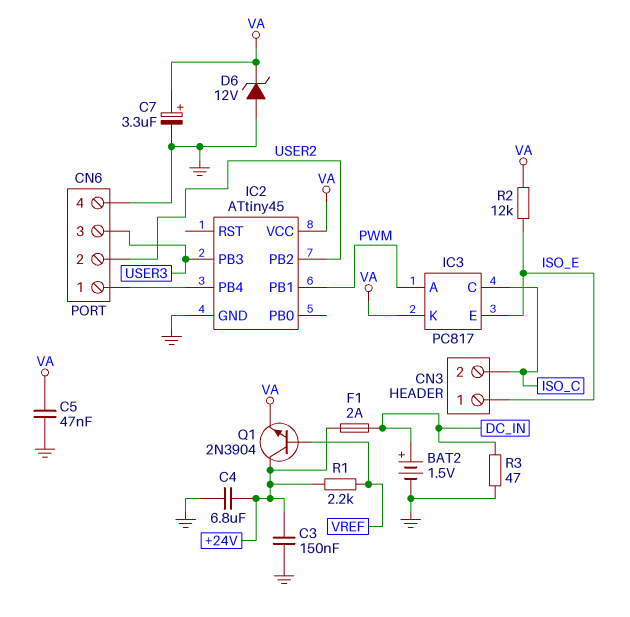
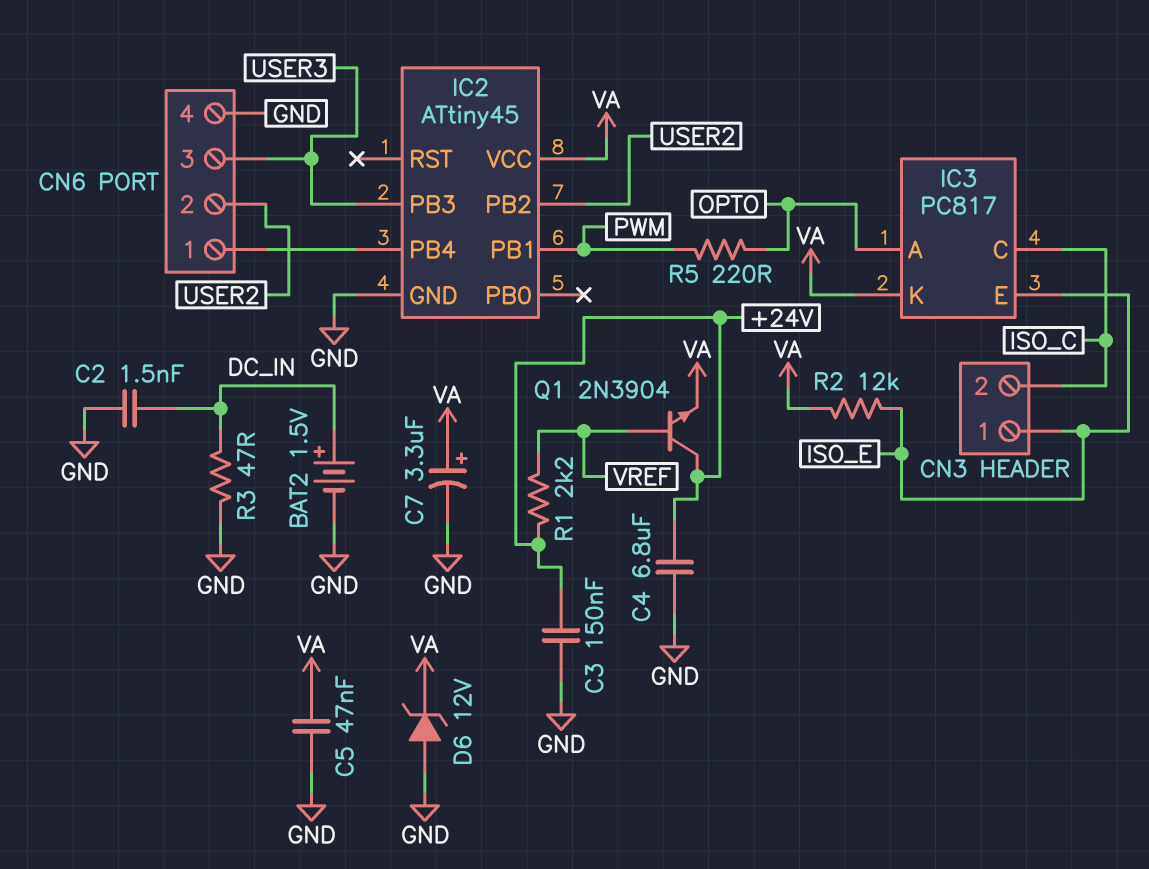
C2: none -> 1.5nF (DC_IN, GND)
F1: 2A (+24V, DC_IN) -> none
IC3 pin A: PWM -> OPTO
R5: none -> 220 (OPTO, PWM)

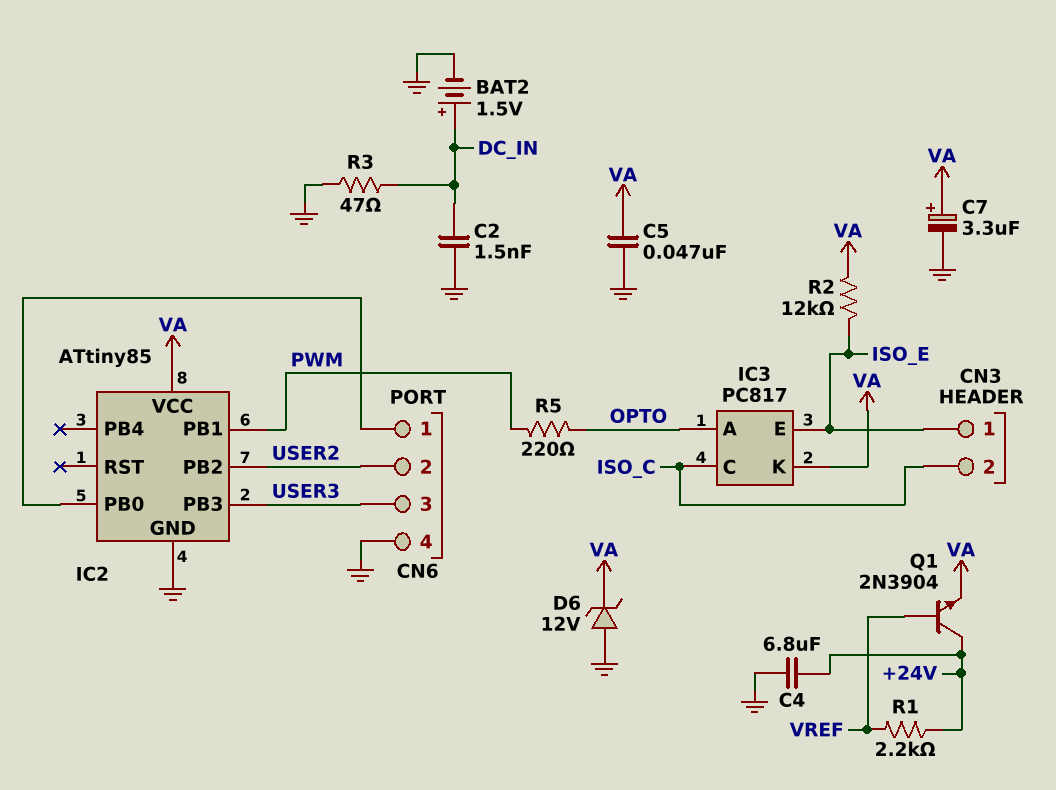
C3: 150nF (+24V, GND) -> none
IC2: ATtiny45 -> ATtiny85
IC2 pin PB0: none -> CN6/1
IC2 pin PB4: CN6/1 -> none

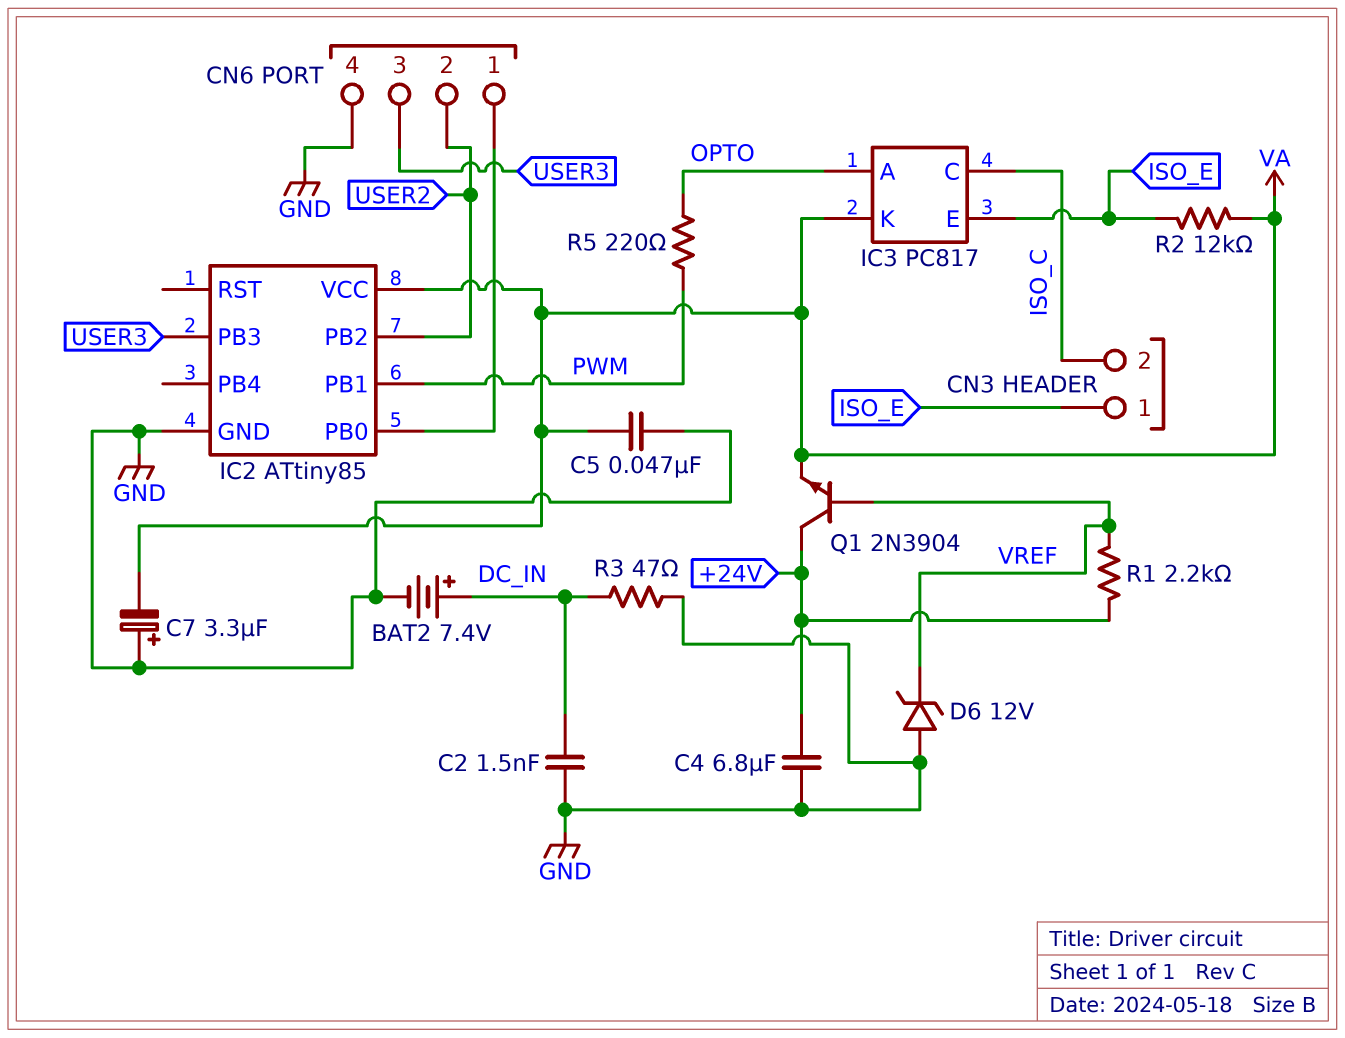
BAT2: 1.5V (plus DC_IN, minus GND) -> 7.4V (plus DC_IN, minus GND)
C7: 3.3uF (plus VA, minus GND) -> 3.3uF (plus GND, minus VA)
D6: zener 12V (A GND, K VA) -> zener 12V (A GND, K VREF)

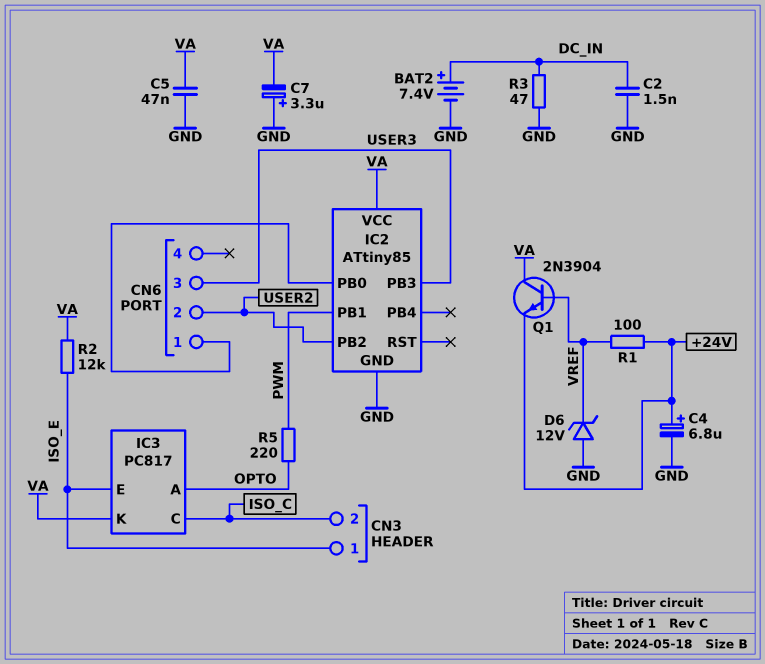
C4: 6.8uF (+24V, GND) -> 6.8uF (plus +24V, minus GND)
CN6 pin 4: GND -> none
Q1: NPN 2N3904 (B VREF, C +24V, E VA) -> NPN 2N3904 (B VREF, C VA, E +24V)
R1: 2.2k (+24V, VREF) -> 100 (+24V, VREF)

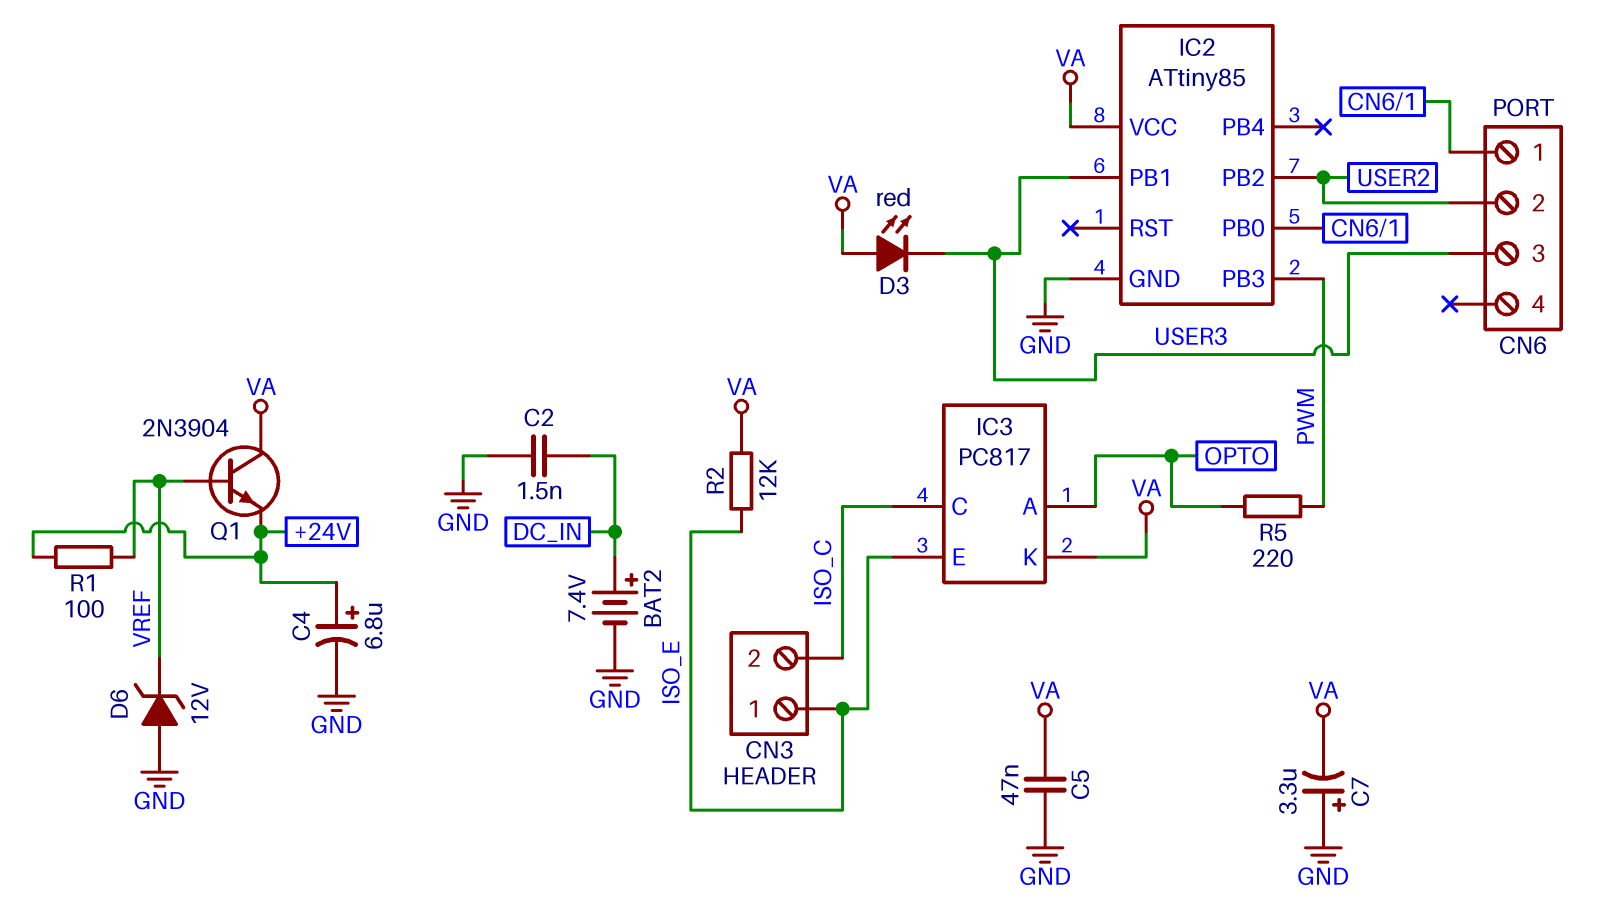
D3: none -> LED red (A VA, K USER3)
IC2 pin PB1: PWM -> USER3
IC2 pin PB3: USER3 -> PWM
R3: 47 (DC_IN, GND) -> none

